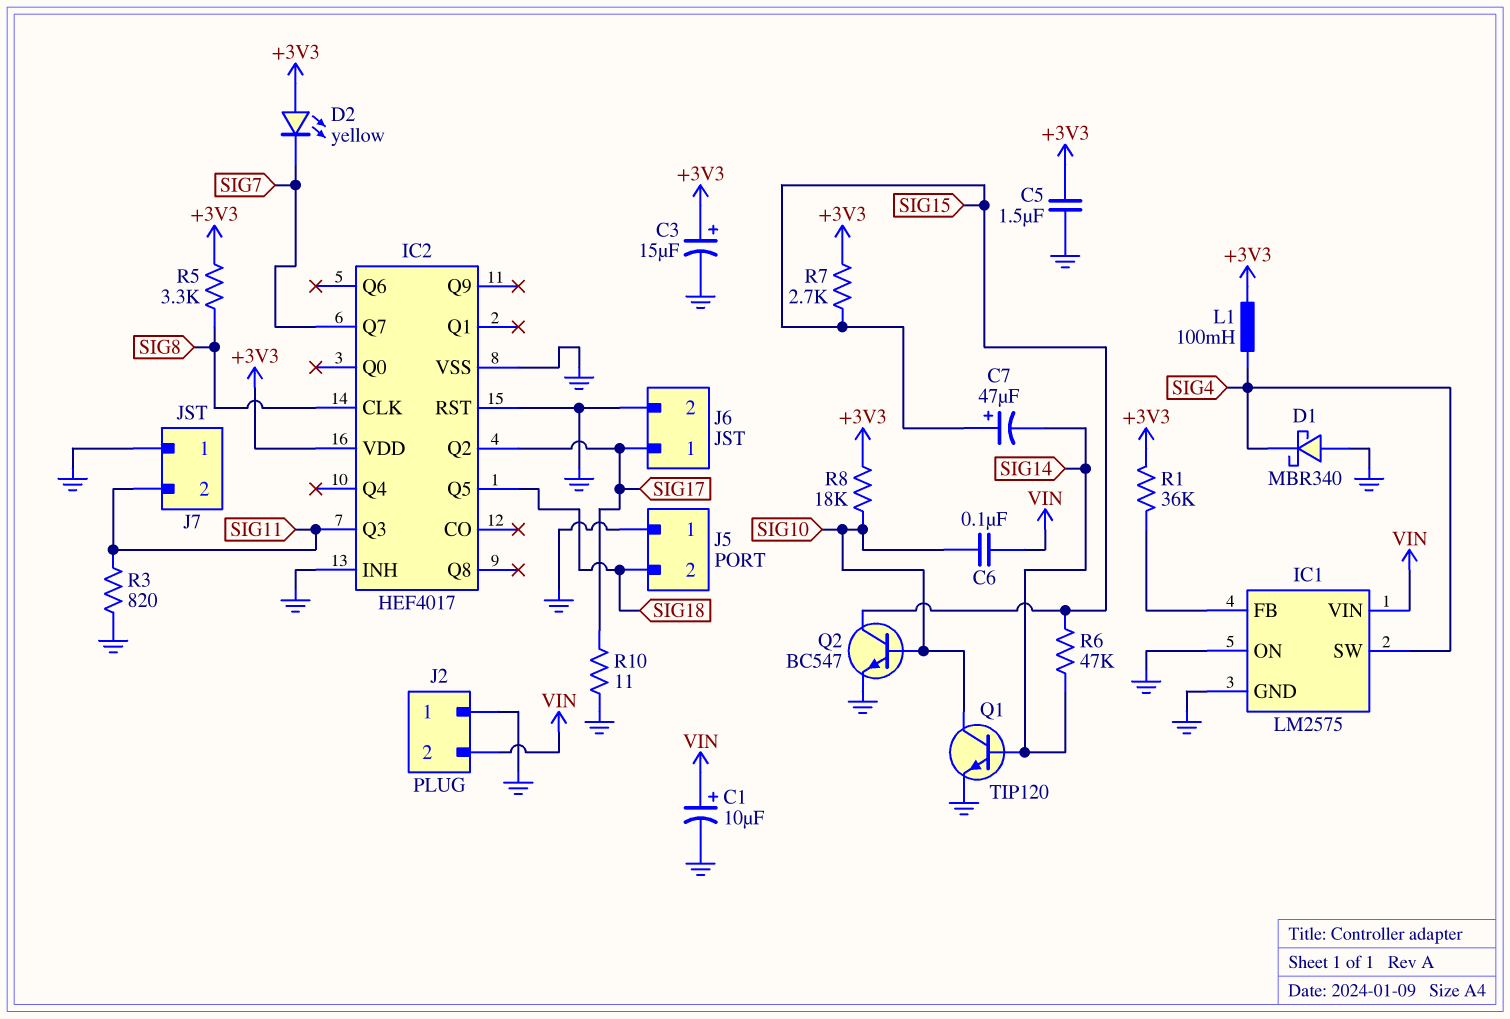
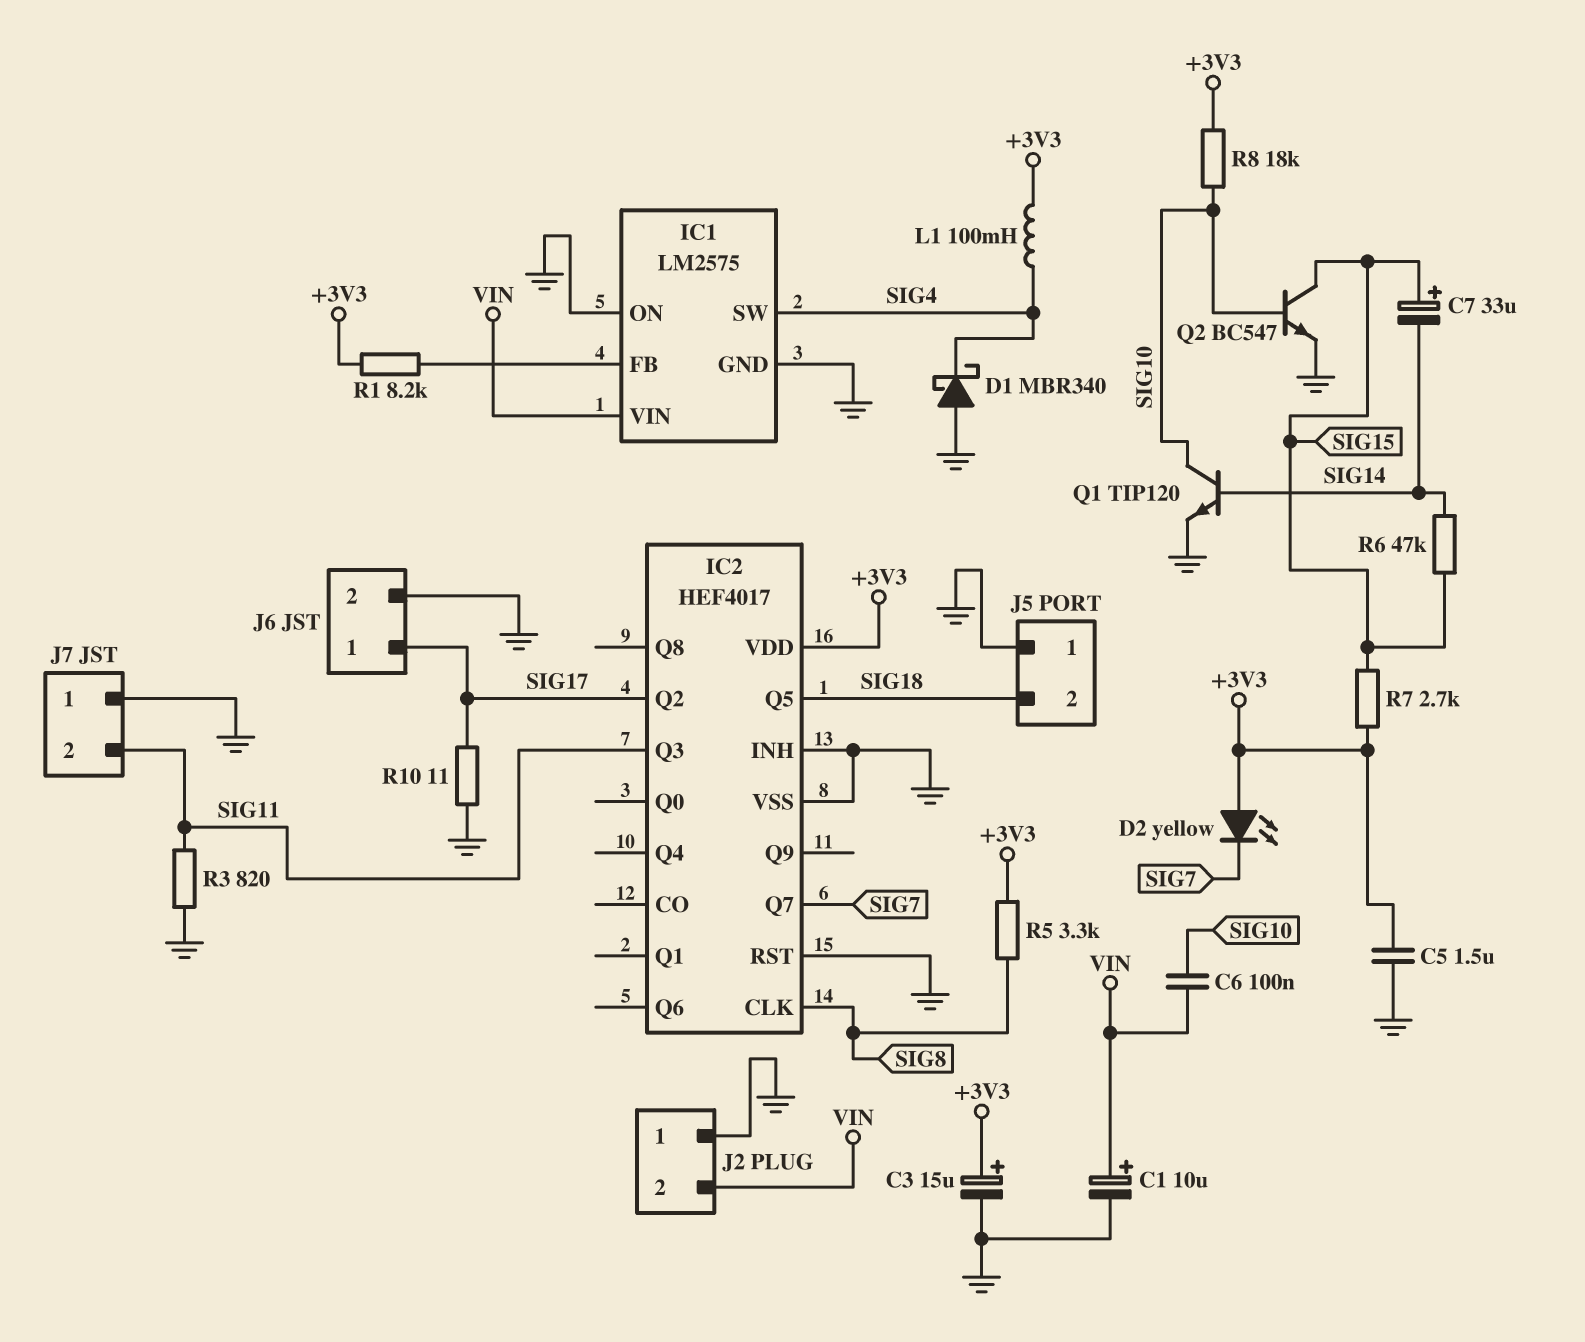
C7: 47uF (plus SIG15, minus SIG14) -> 33uF (plus SIG15, minus SIG14)
R1: 36k (+3V3, IC1/FB) -> 8.2k (+3V3, IC1/FB)

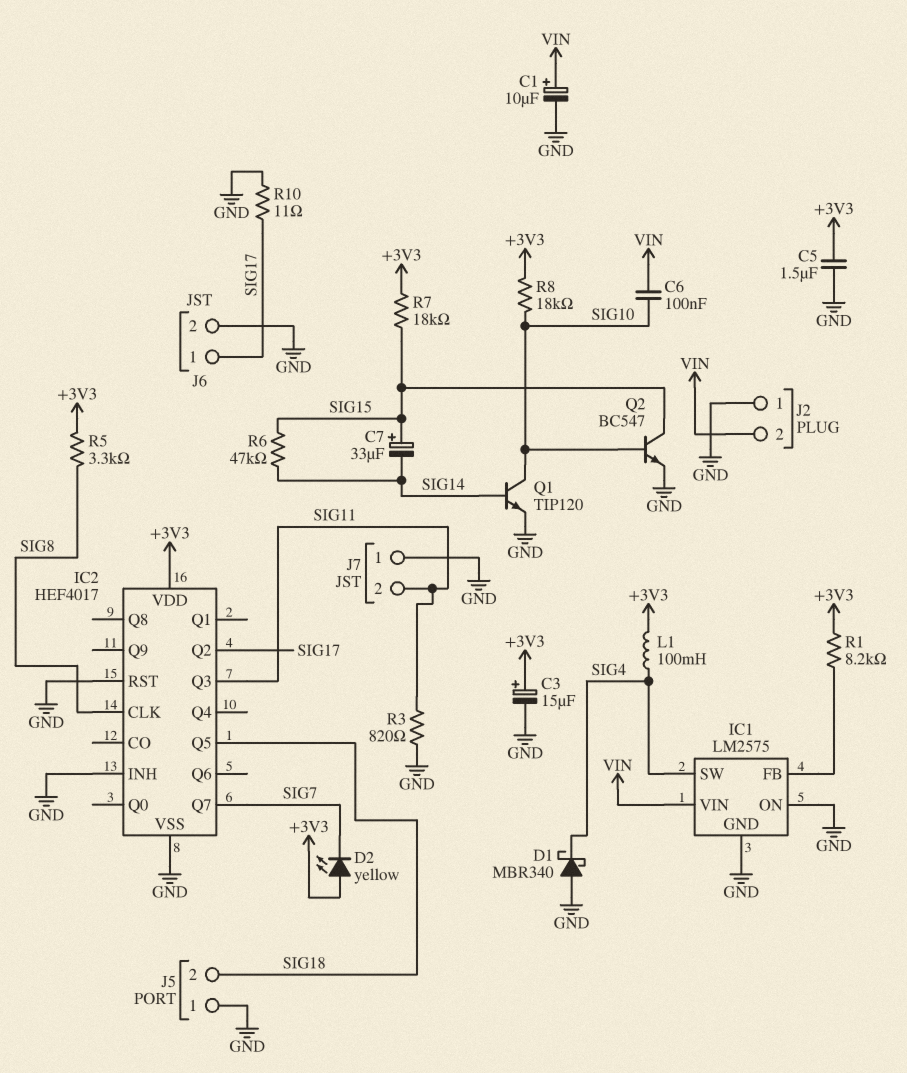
R7: 2.7k (+3V3, SIG15) -> 18k (+3V3, SIG15)

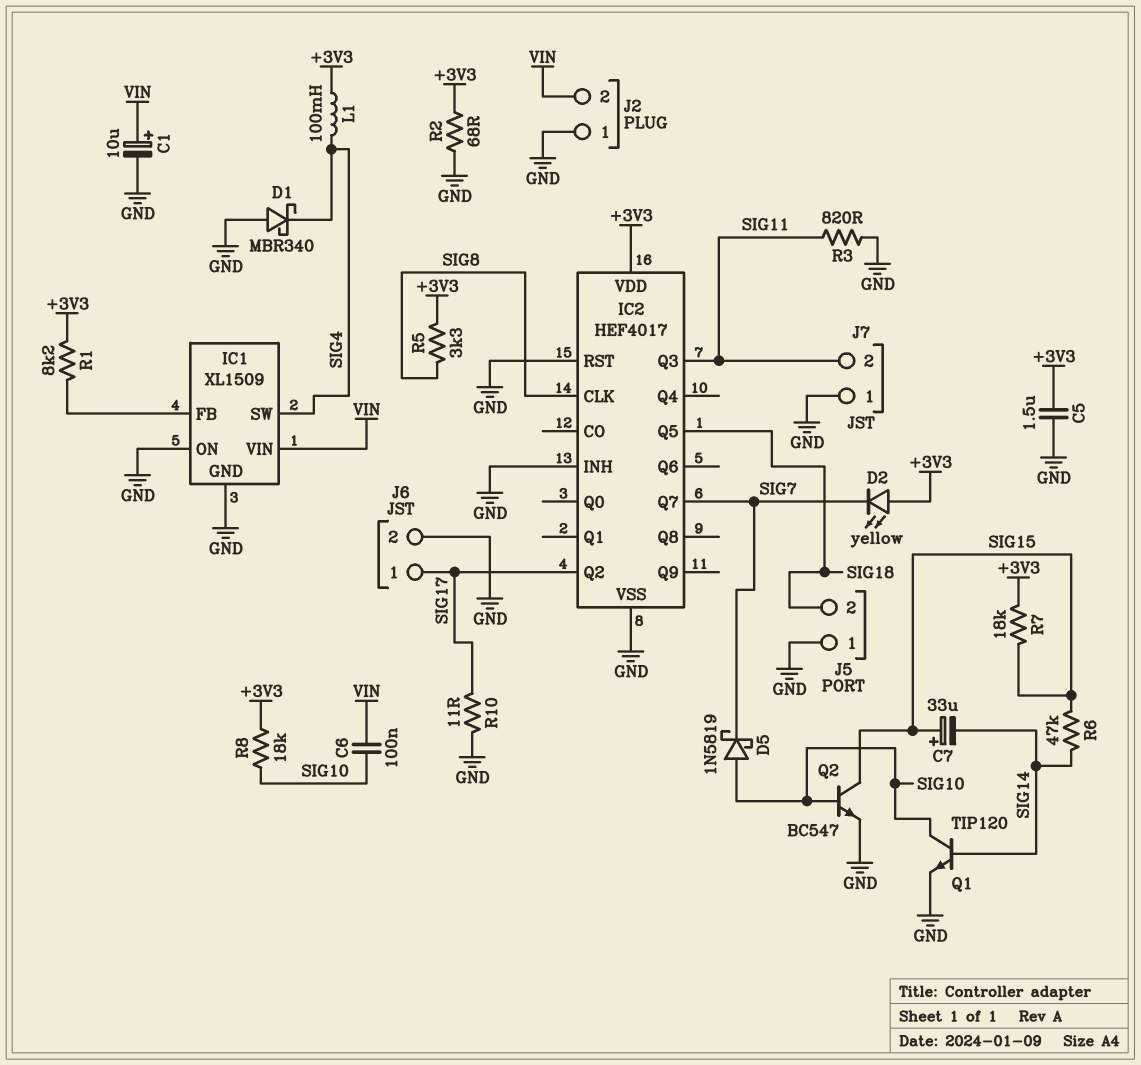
C3: 15uF (plus +3V3, minus GND) -> none
D5: none -> schottky 1N5819 (A SIG10, K SIG7)
IC1: LM2575 -> XL1509
R2: none -> 68 (+3V3, GND)

